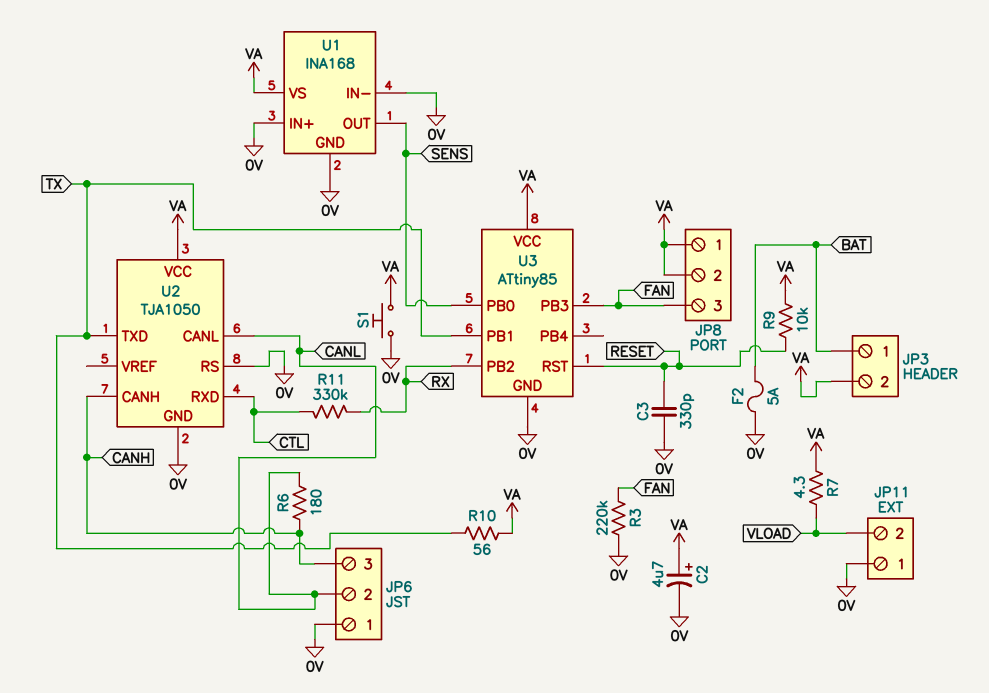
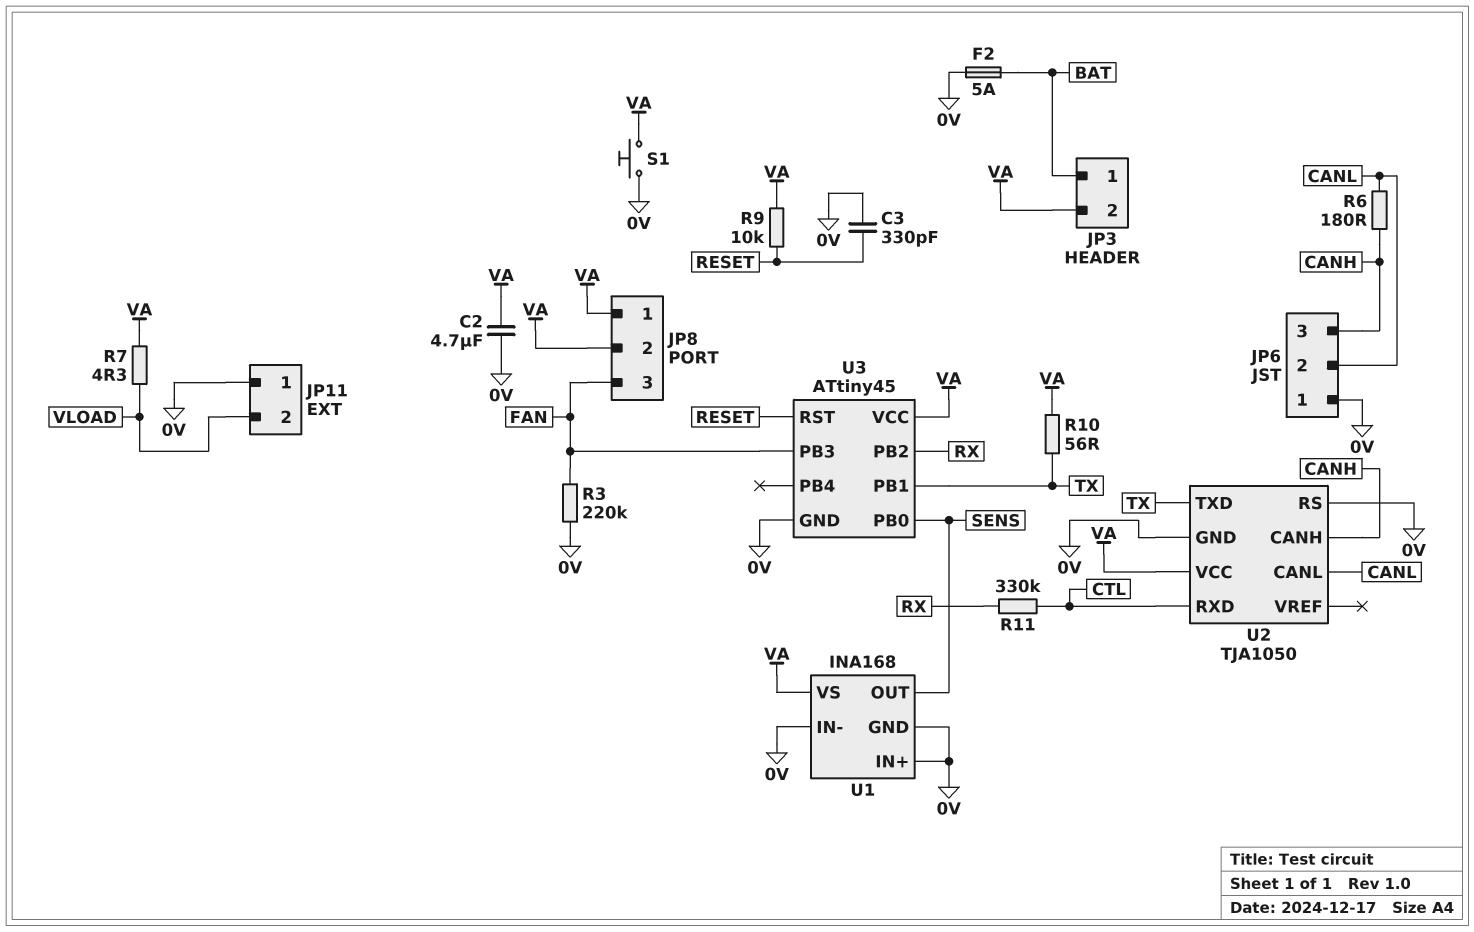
C2: 4.7uF (plus VA, minus 0V) -> 4.7uF (0V, VA)
U3: ATtiny85 -> ATtiny45

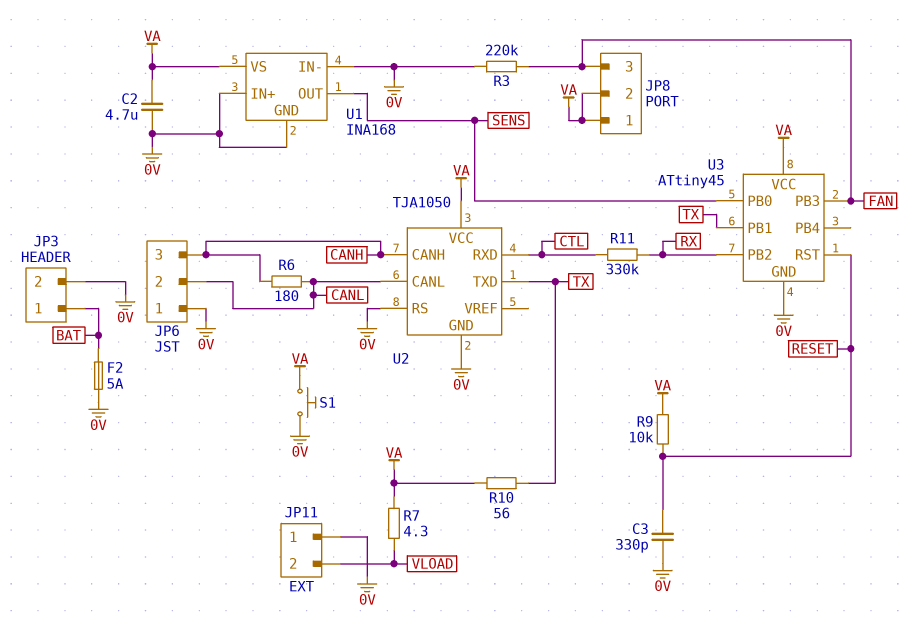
JP3 pin 2: VA -> 0V

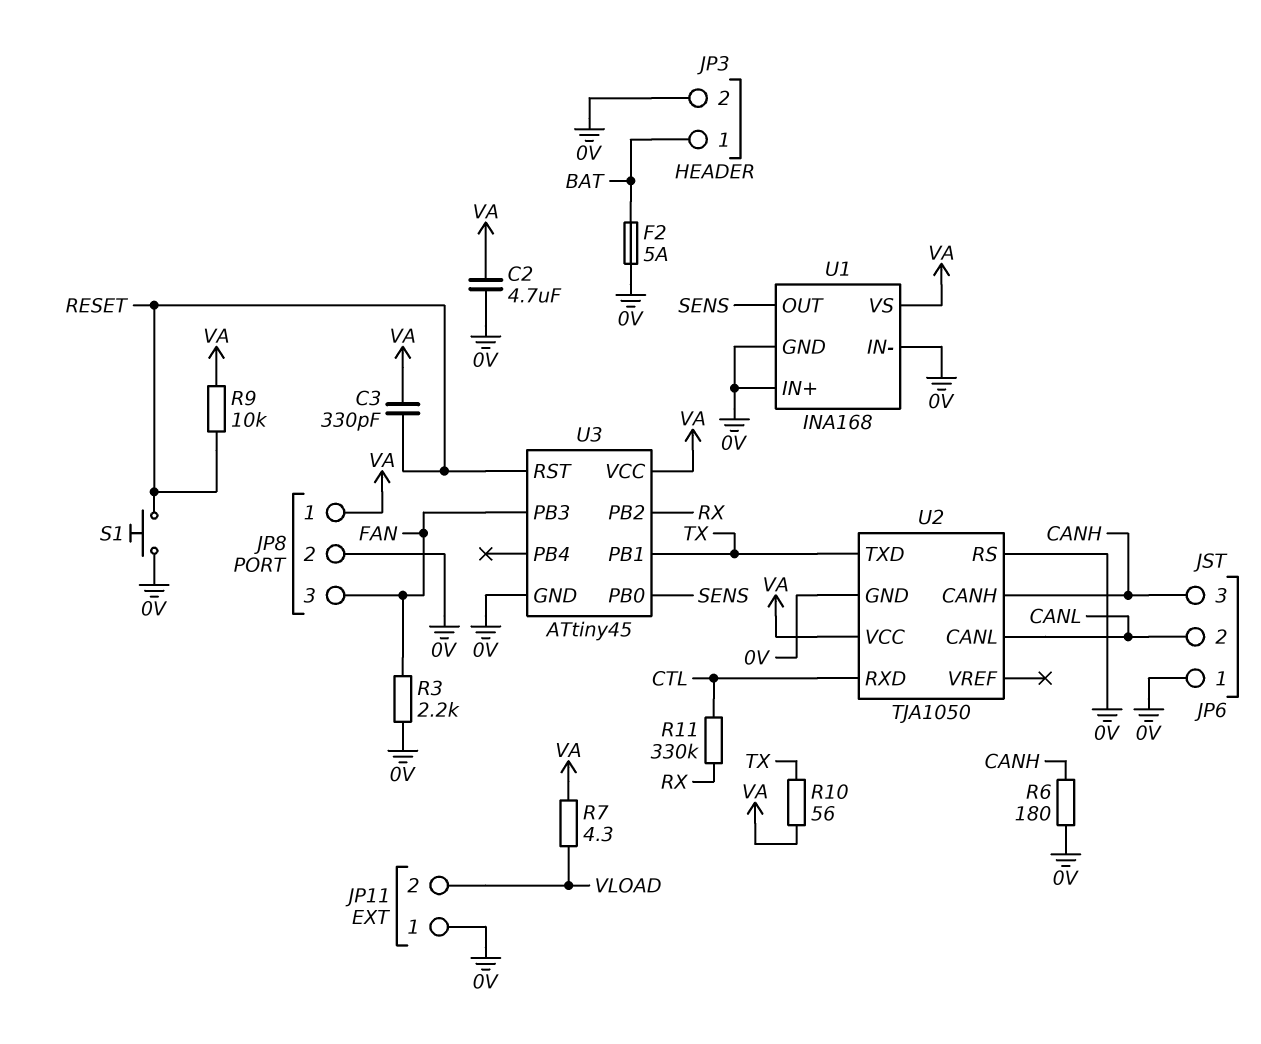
C3: 330pF (0V, RESET) -> 330pF (RESET, VA)
JP8 pin 2: VA -> 0V
R3: 220k (0V, FAN) -> 2.2k (0V, FAN)
R6: 180 (CANH, CANL) -> 180 (0V, CANH)
S1: button (0V, VA) -> button (0V, RESET)

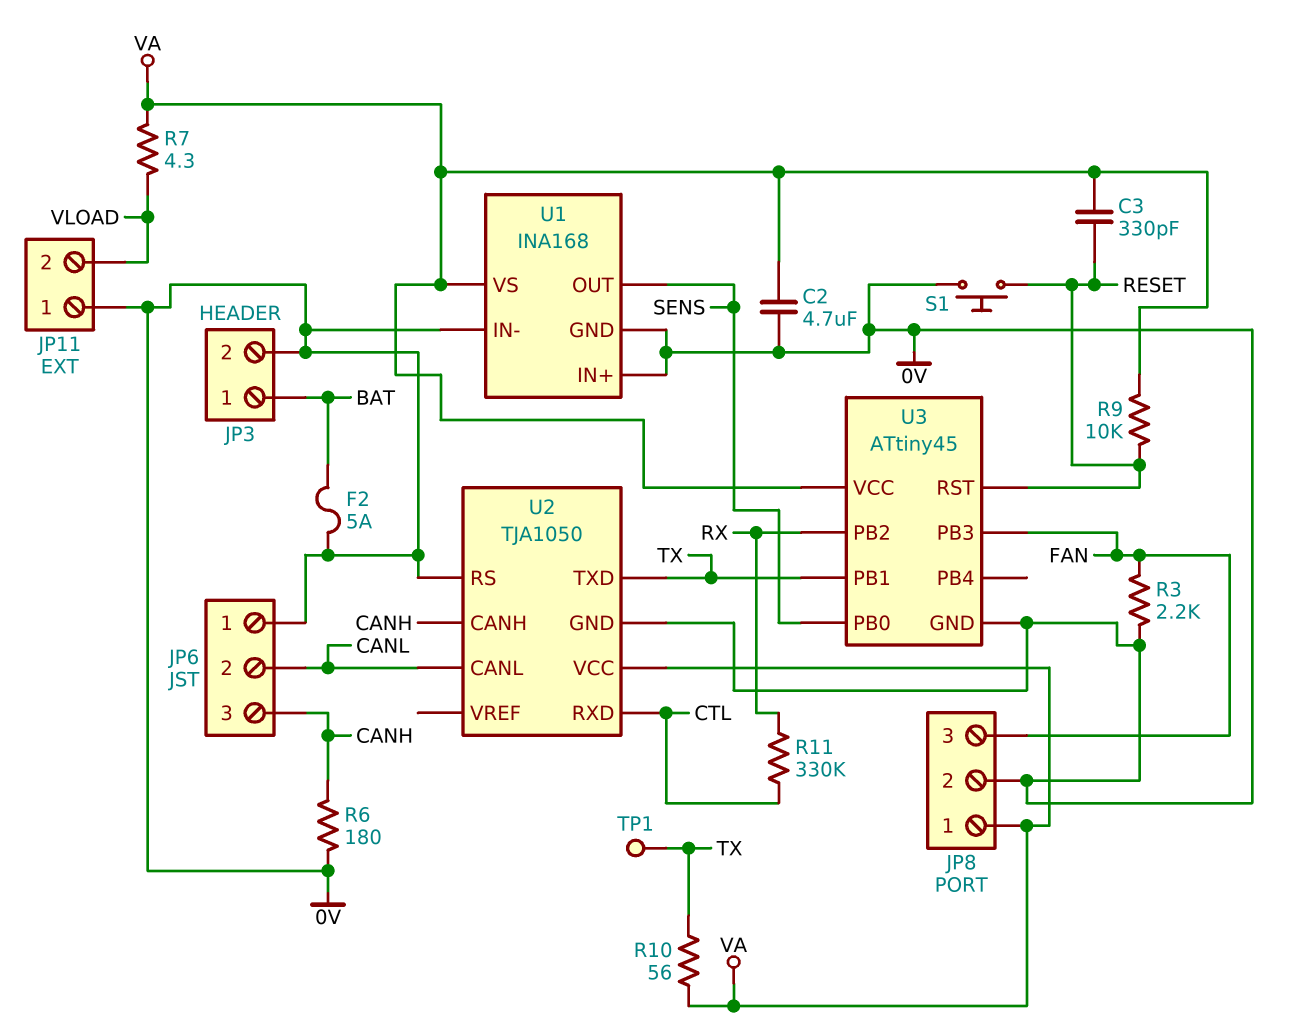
TP1: none -> test point (TX)

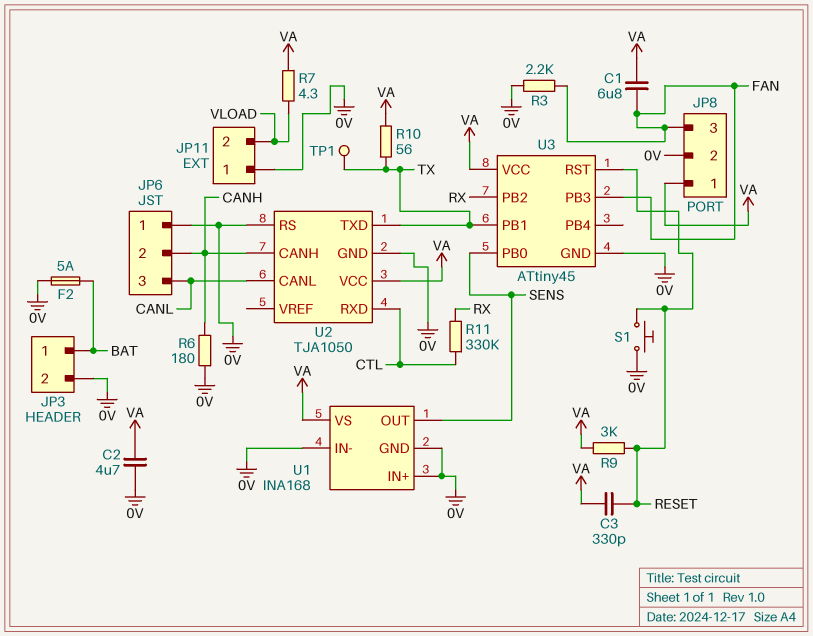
C1: none -> 6.8uF (FAN, VA)
JP6 pin 2: CANL -> CANH
JP6 pin 3: CANH -> CANL
R9: 10k (RESET, VA) -> 3k (RESET, VA)

